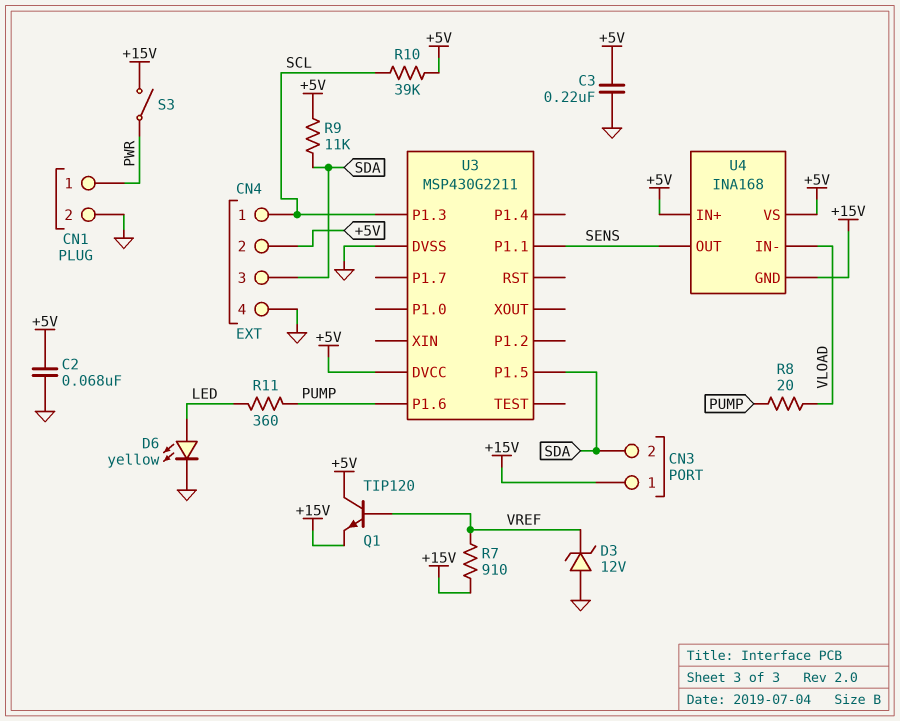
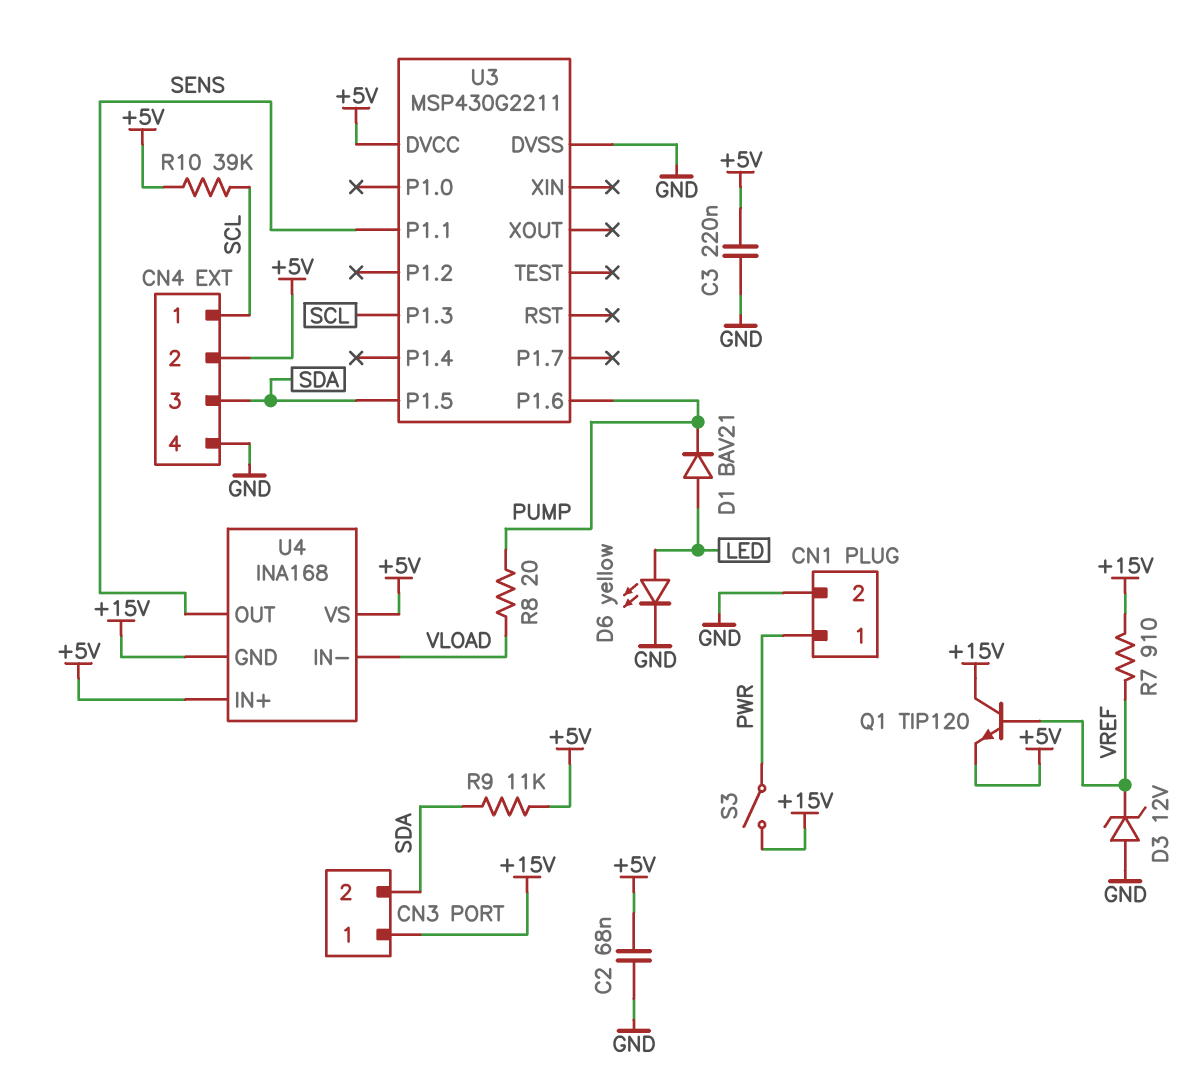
D1: none -> diode BAV21 (A LED, K PUMP)
Q1: NPN TIP120 (B VREF, C +5V, E +15V) -> NPN TIP120 (B VREF, C +15V, E +5V)
R11: 360 (LED, PUMP) -> none

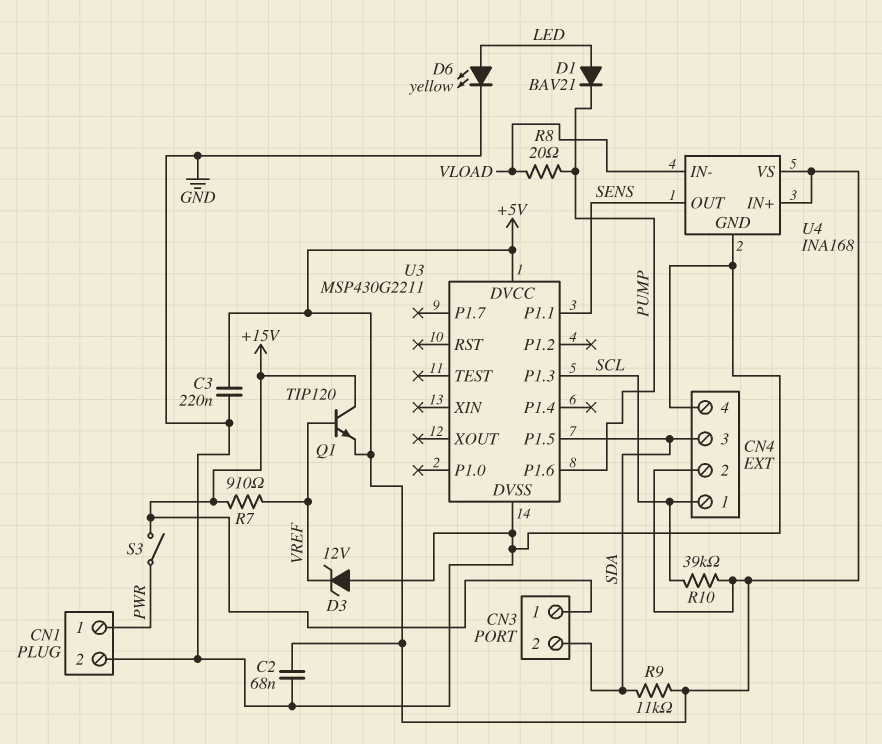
U4 pin GND: +15V -> GND

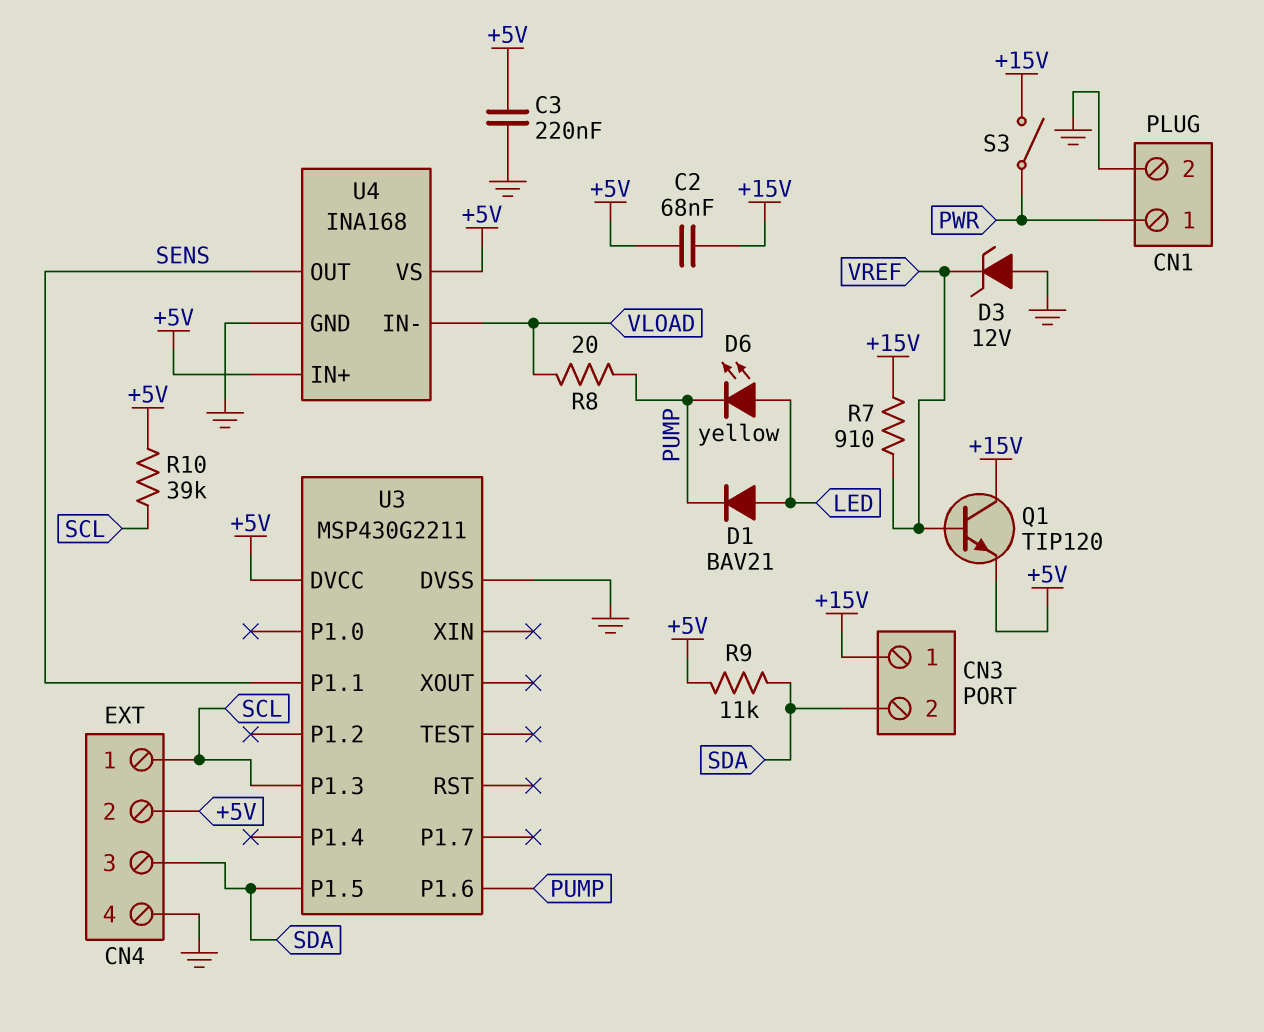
C2: 68nF (+5V, GND) -> 68nF (+5V, +15V)
D6: LED yellow (A LED, K GND) -> LED yellow (A LED, K PUMP)

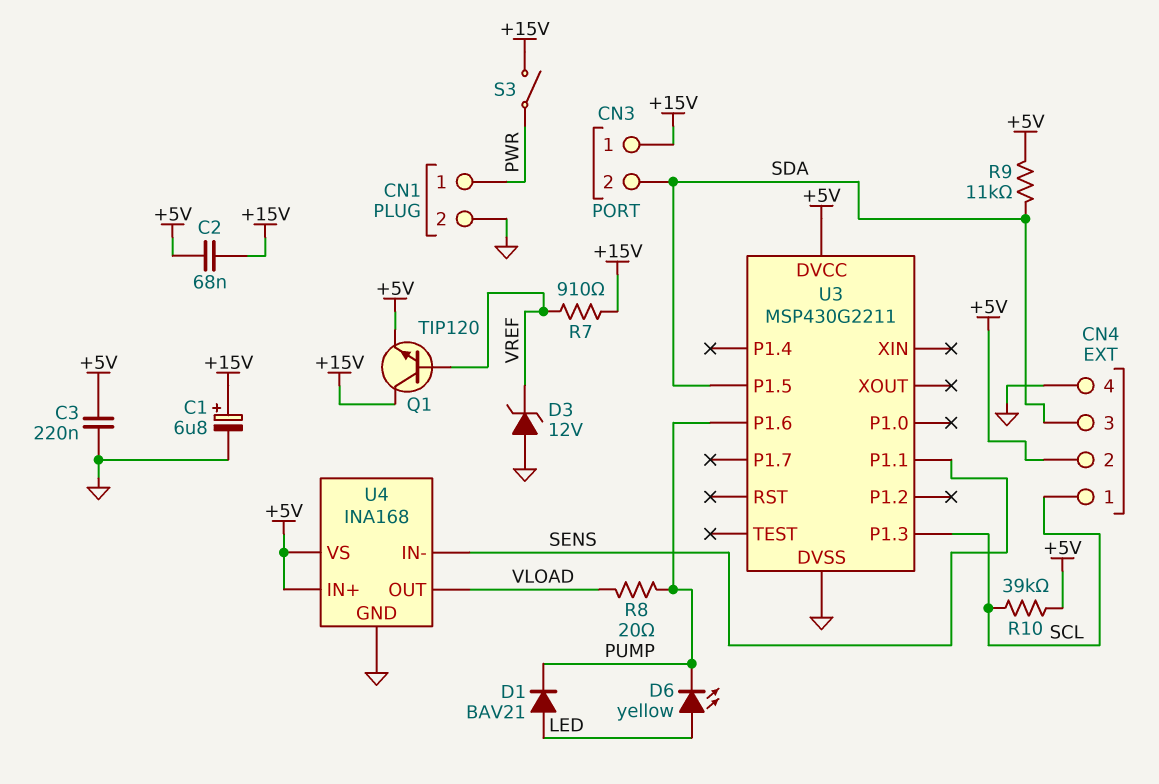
C1: none -> 6.8uF (plus +15V, minus GND)
U4 pin IN-: VLOAD -> SENS
U4 pin OUT: SENS -> VLOAD

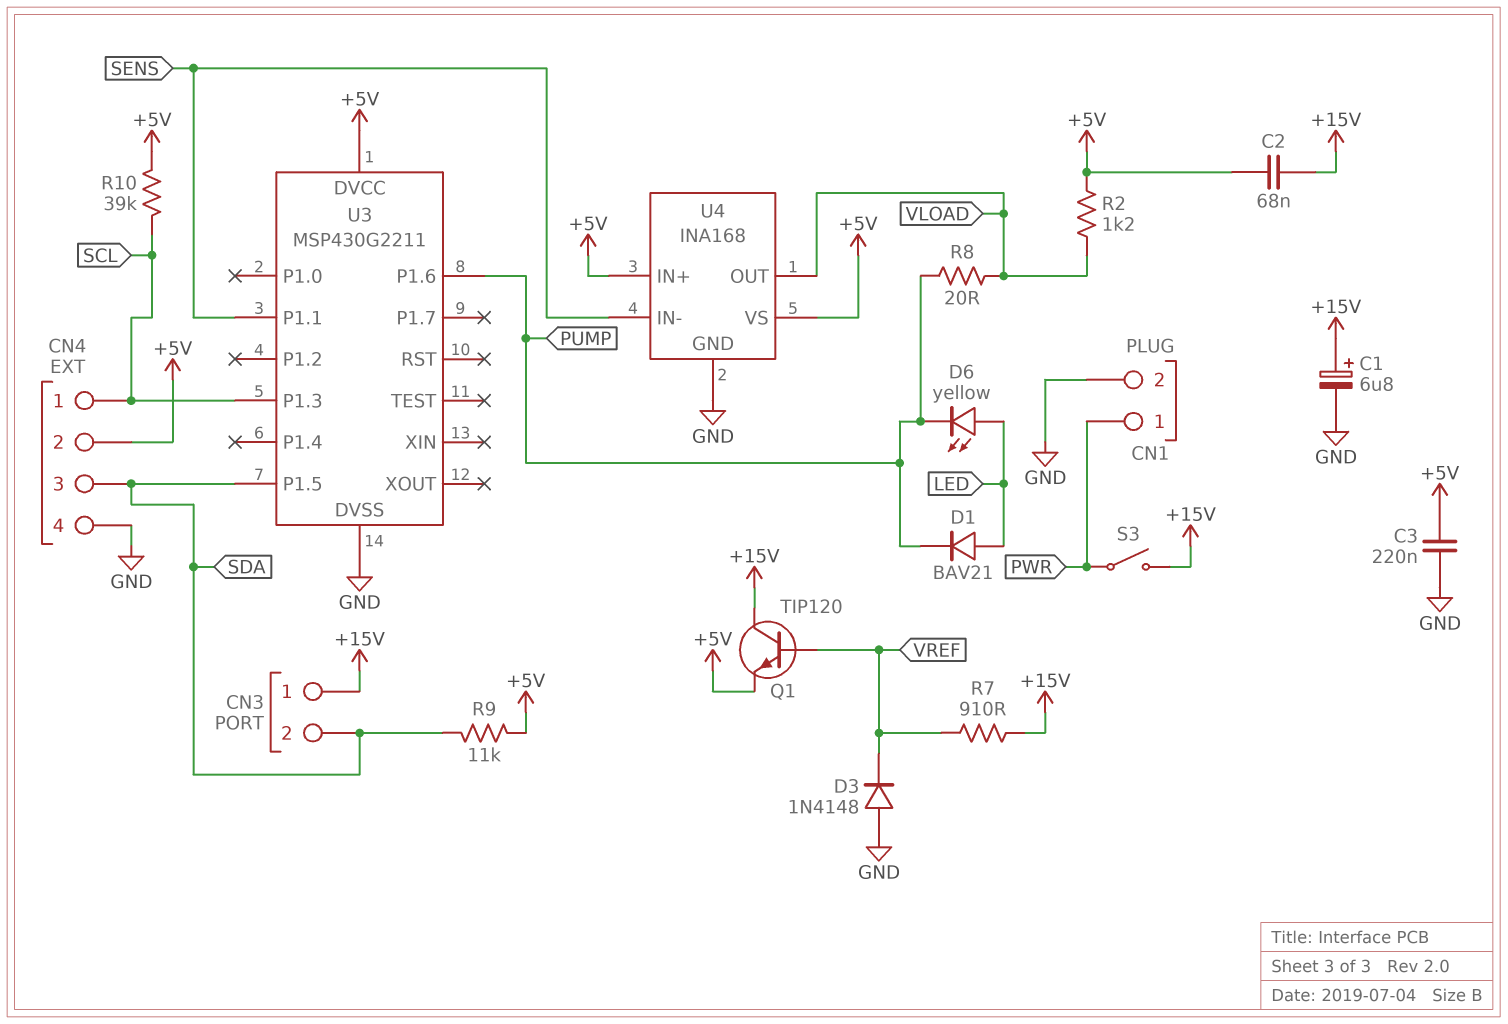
D3: zener 12V (A GND, K VREF) -> diode 1N4148 (A GND, K VREF)
R2: none -> 1.2k (+5V, VLOAD)

